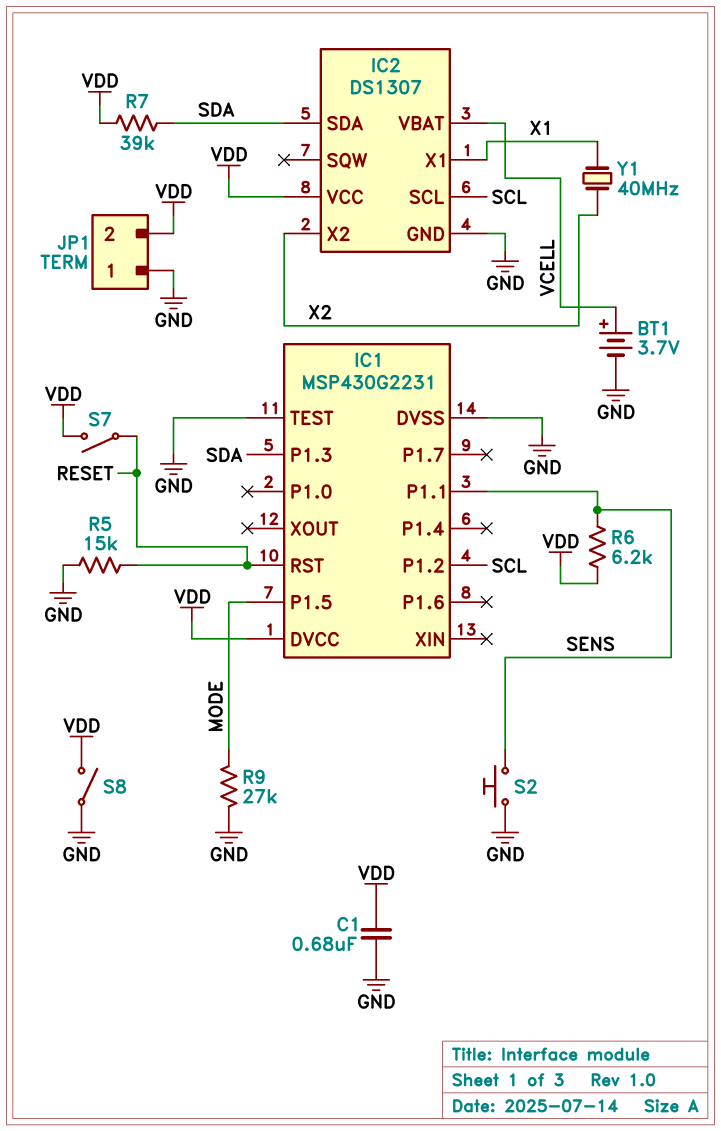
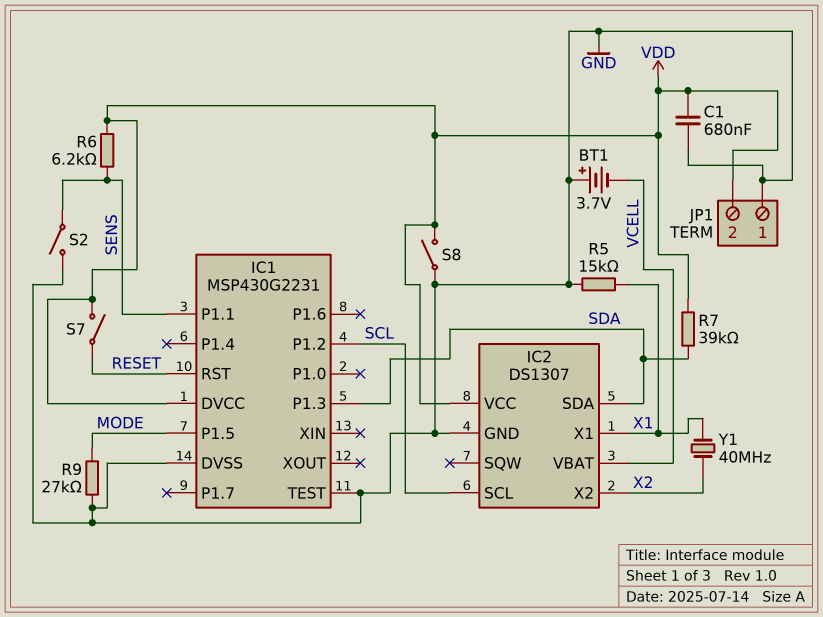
BT1: 3.7V (plus VCELL, minus GND) -> 3.7V (plus GND, minus VCELL)
R5: 15k (GND, RESET) -> 15k (GND, X1)
S2: button (GND, SENS) -> switch (GND, SENS)

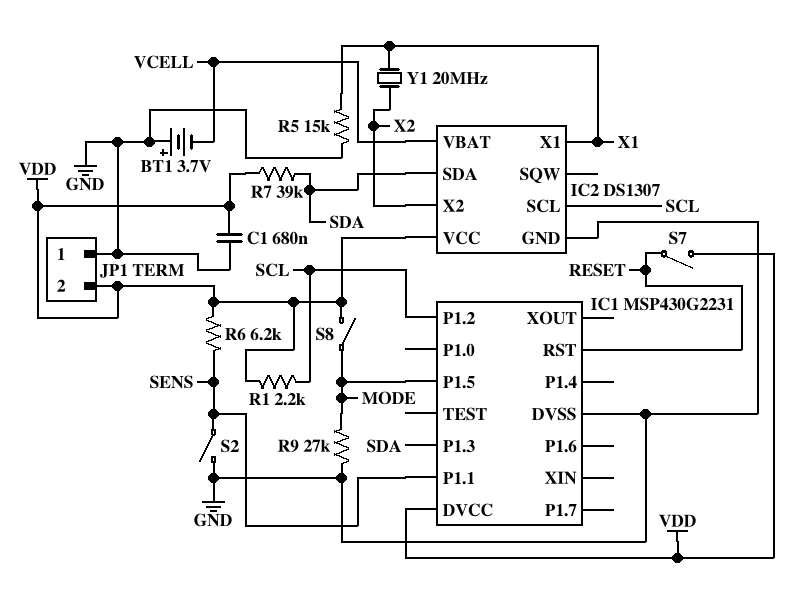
IC1 pin TEST: GND -> none
R1: none -> 2.2k (SCL, VDD)
S8: switch (GND, VDD) -> switch (MODE, VDD)
Y1: 40MHz (X1, X2) -> 20MHz (X1, X2)

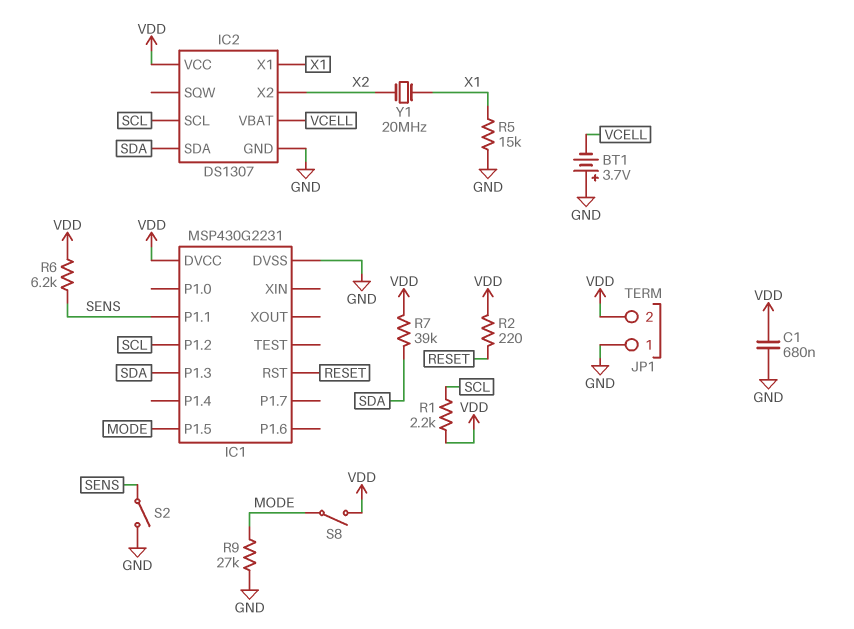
R2: none -> 220 (RESET, VDD)
S7: switch (RESET, VDD) -> none

